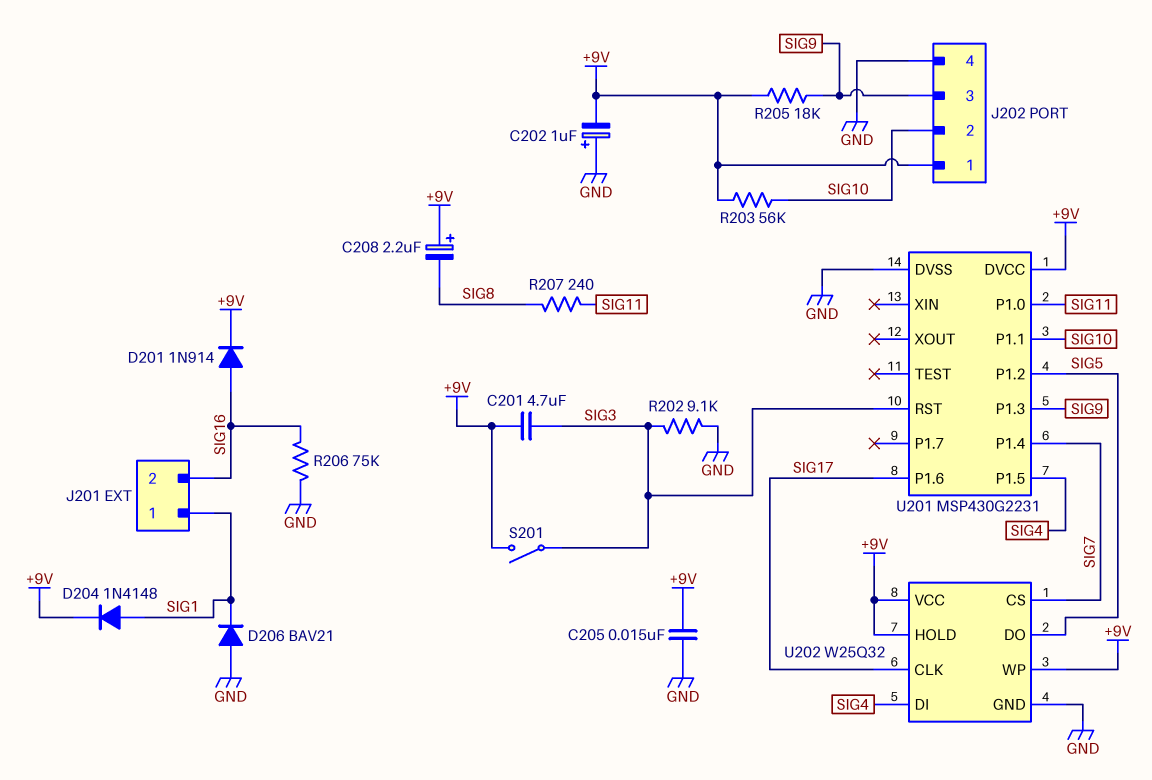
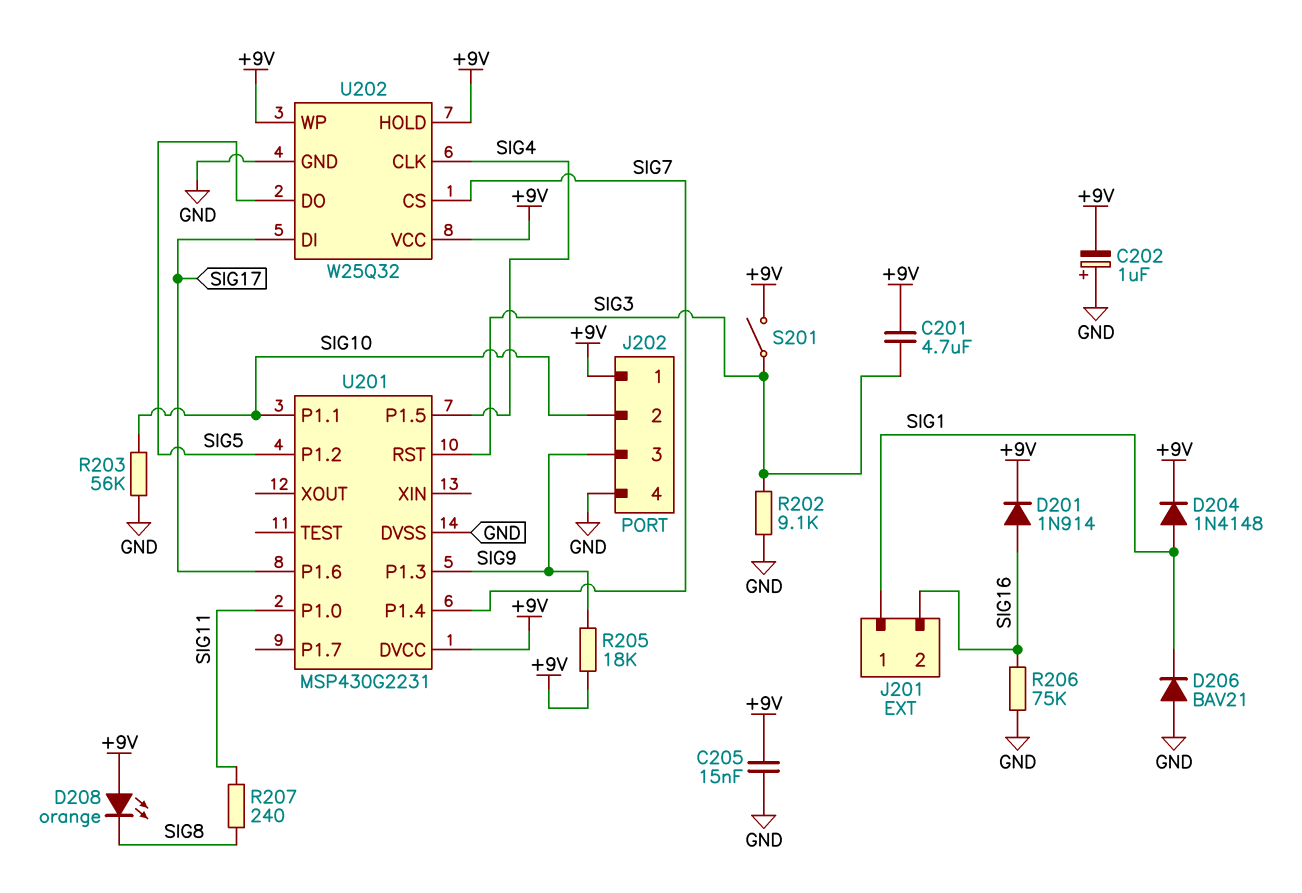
C208: 2.2uF (plus +9V, minus SIG8) -> none
D208: none -> LED orange (A +9V, K SIG8)
R203: 56k (+9V, SIG10) -> 56k (GND, SIG10)
U202 pin CLK: SIG17 -> SIG4
U202 pin DI: SIG4 -> SIG17

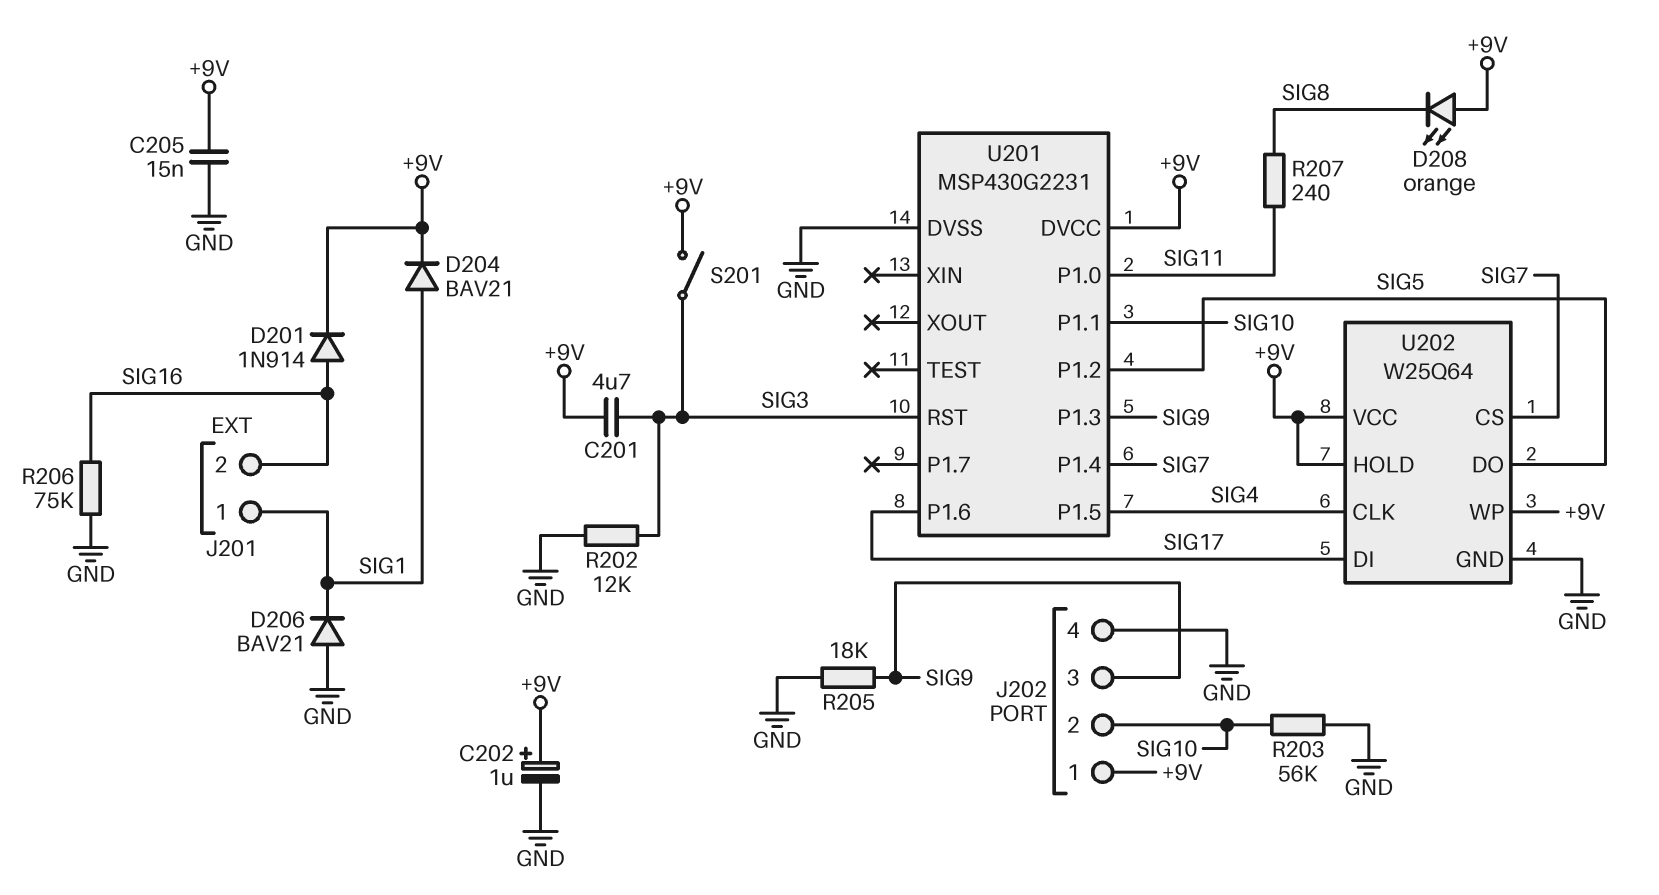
C202: 1uF (plus GND, minus +9V) -> 1uF (plus +9V, minus GND)
D204: diode 1N4148 (A SIG1, K +9V) -> diode BAV21 (A SIG1, K +9V)
R202: 9.1k (GND, SIG3) -> 12k (GND, SIG3)
R205: 18k (+9V, SIG9) -> 18k (GND, SIG9)
U202: W25Q32 -> W25Q64

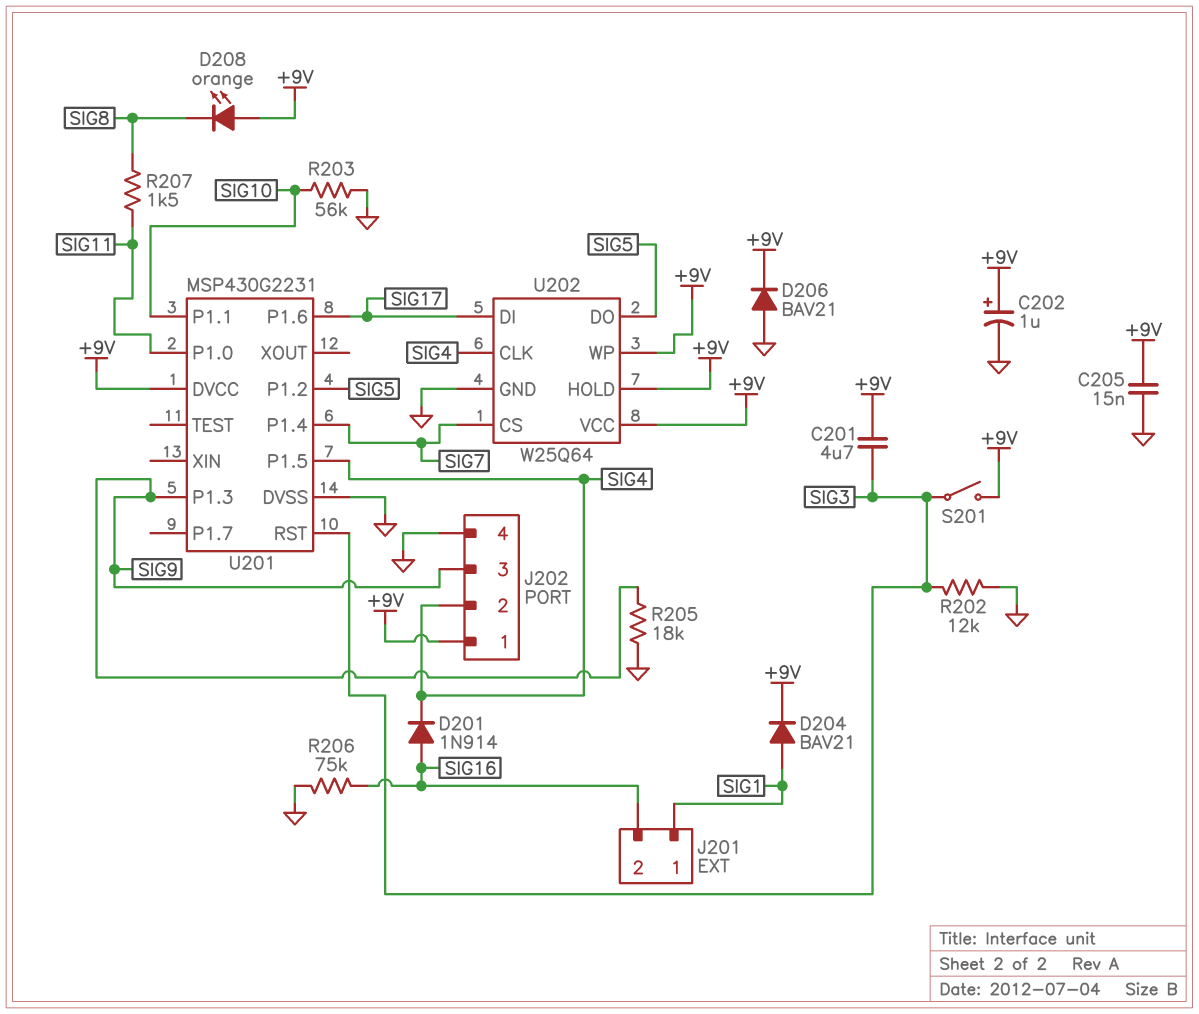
D201: diode 1N914 (A SIG16, K +9V) -> diode 1N914 (A SIG16, K SIG4)
D206: diode BAV21 (A GND, K SIG1) -> diode BAV21 (A GND, K +9V)
J202 pin 2: SIG10 -> SIG4
R207: 240 (SIG8, SIG11) -> 1.5k (SIG8, SIG11)

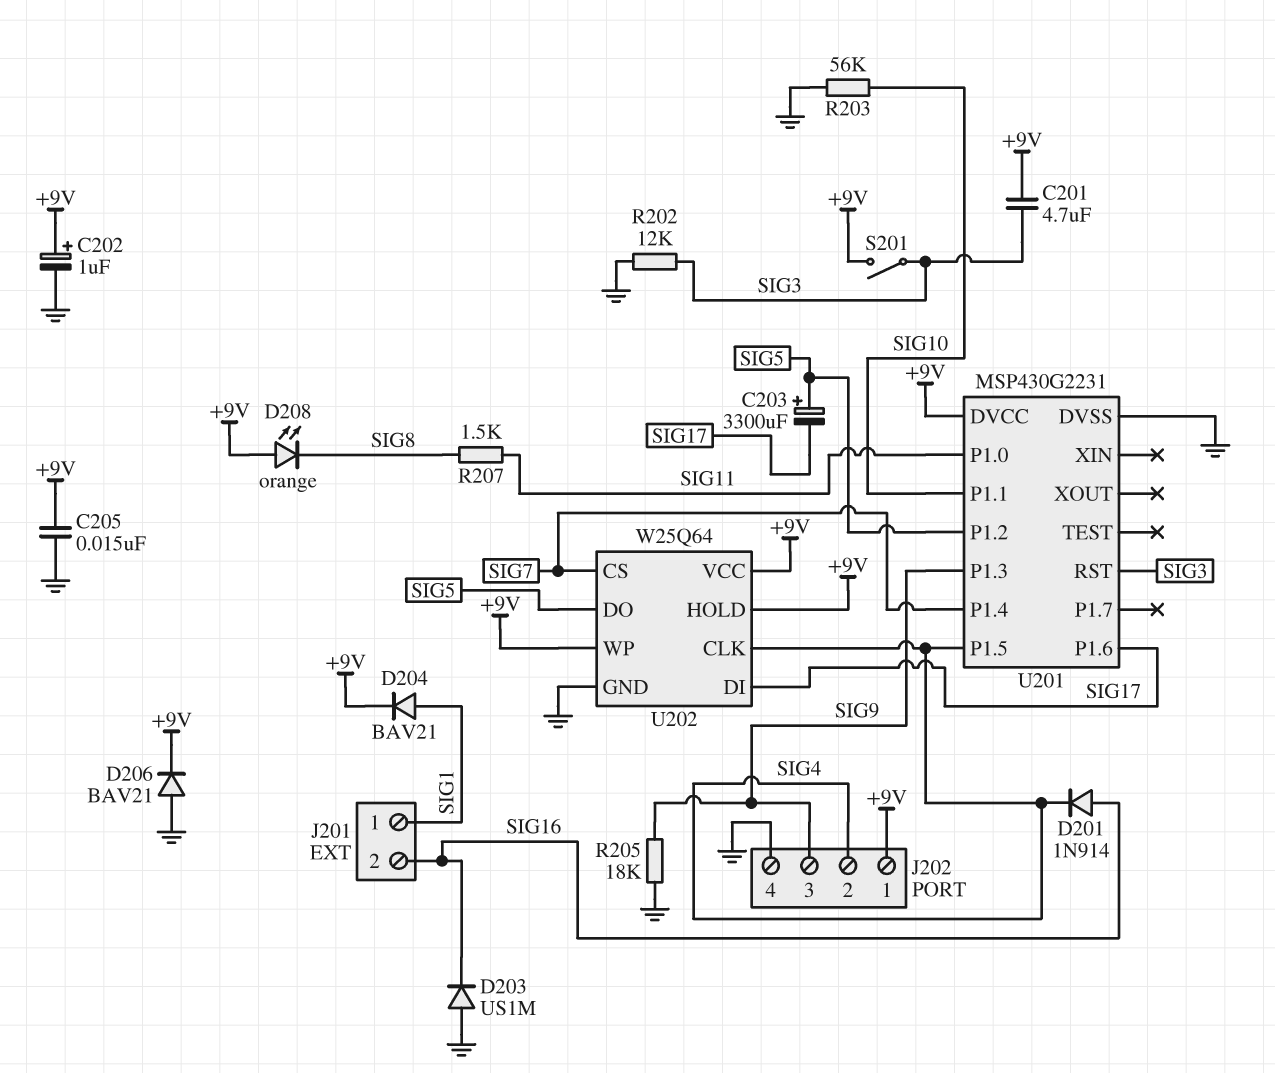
C203: none -> 3300uF (plus SIG5, minus SIG17)
D203: none -> diode US1M (A GND, K SIG16)
R206: 75k (GND, SIG16) -> none

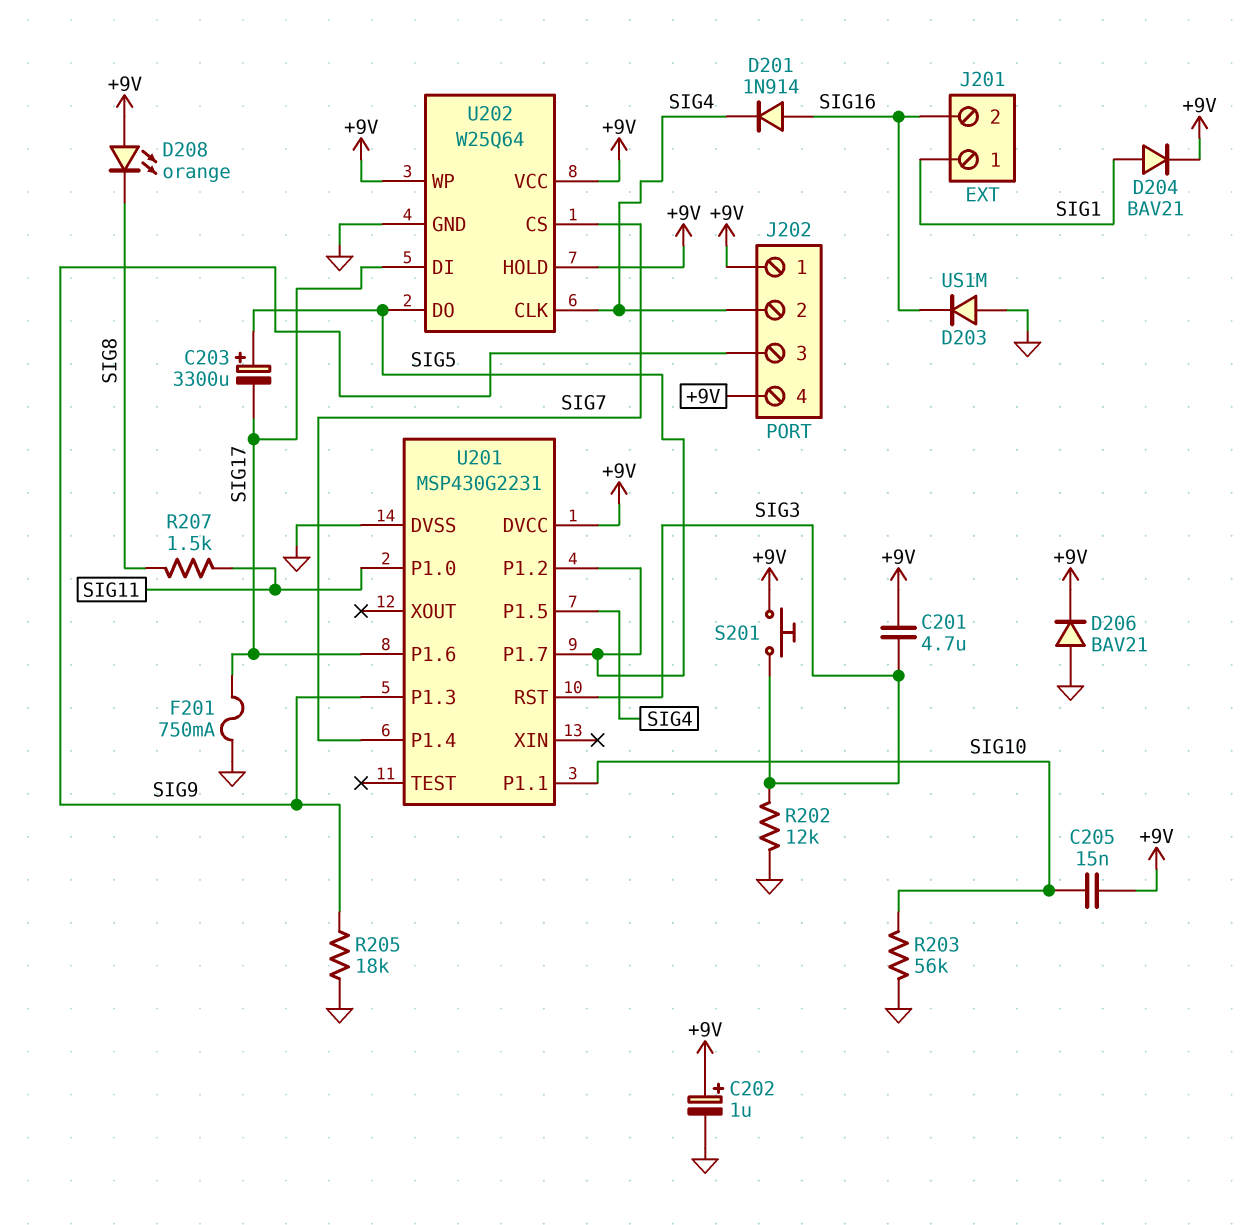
C205: 15nF (+9V, GND) -> 15nF (+9V, SIG10)
F201: none -> 750mA (GND, SIG17)
J202 pin 4: GND -> +9V
S201: switch (+9V, SIG3) -> button (+9V, SIG3)
U201 pin P1.7: none -> SIG5

